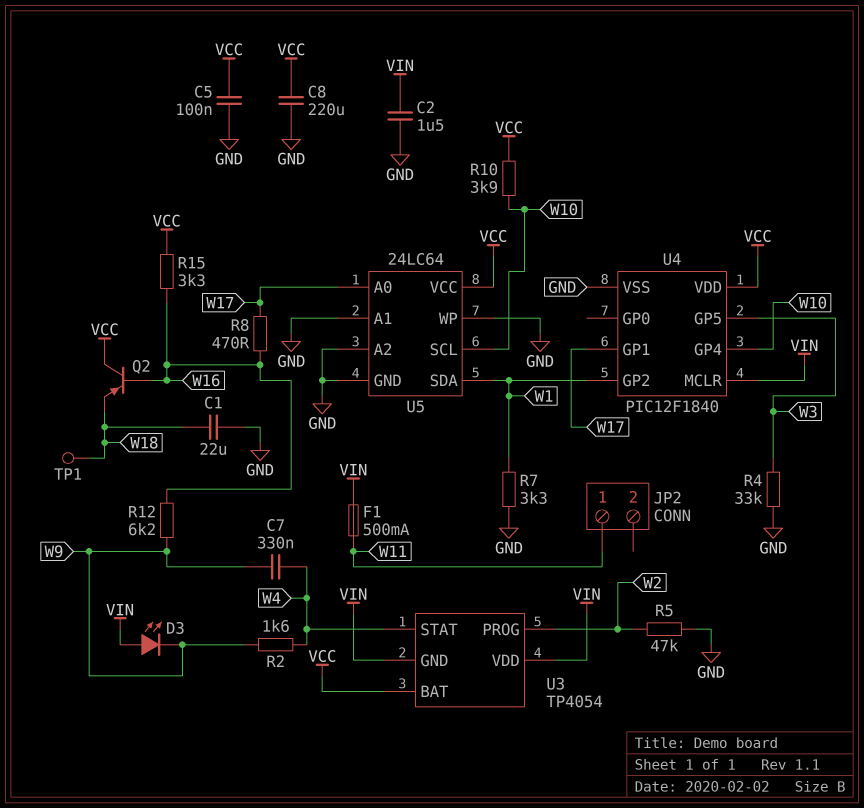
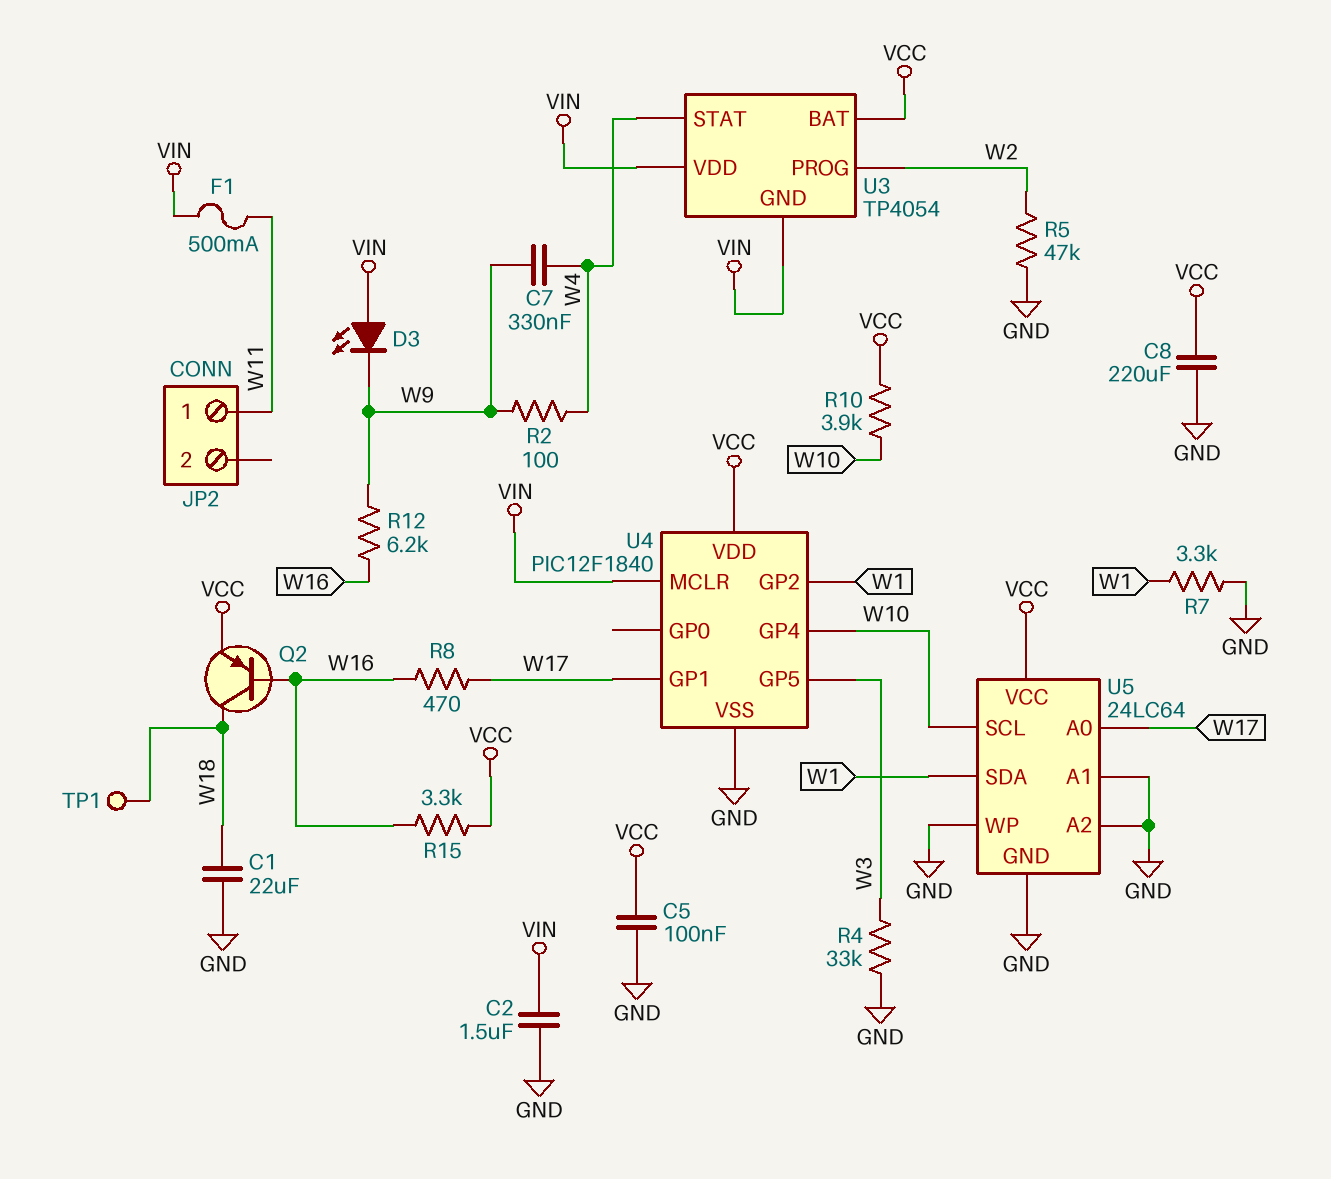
Q2: PNP (B W16, C VCC, E W18) -> PNP (B W16, C W18, E VCC)
R2: 1.6k (W4, W9) -> 100 (W4, W9)

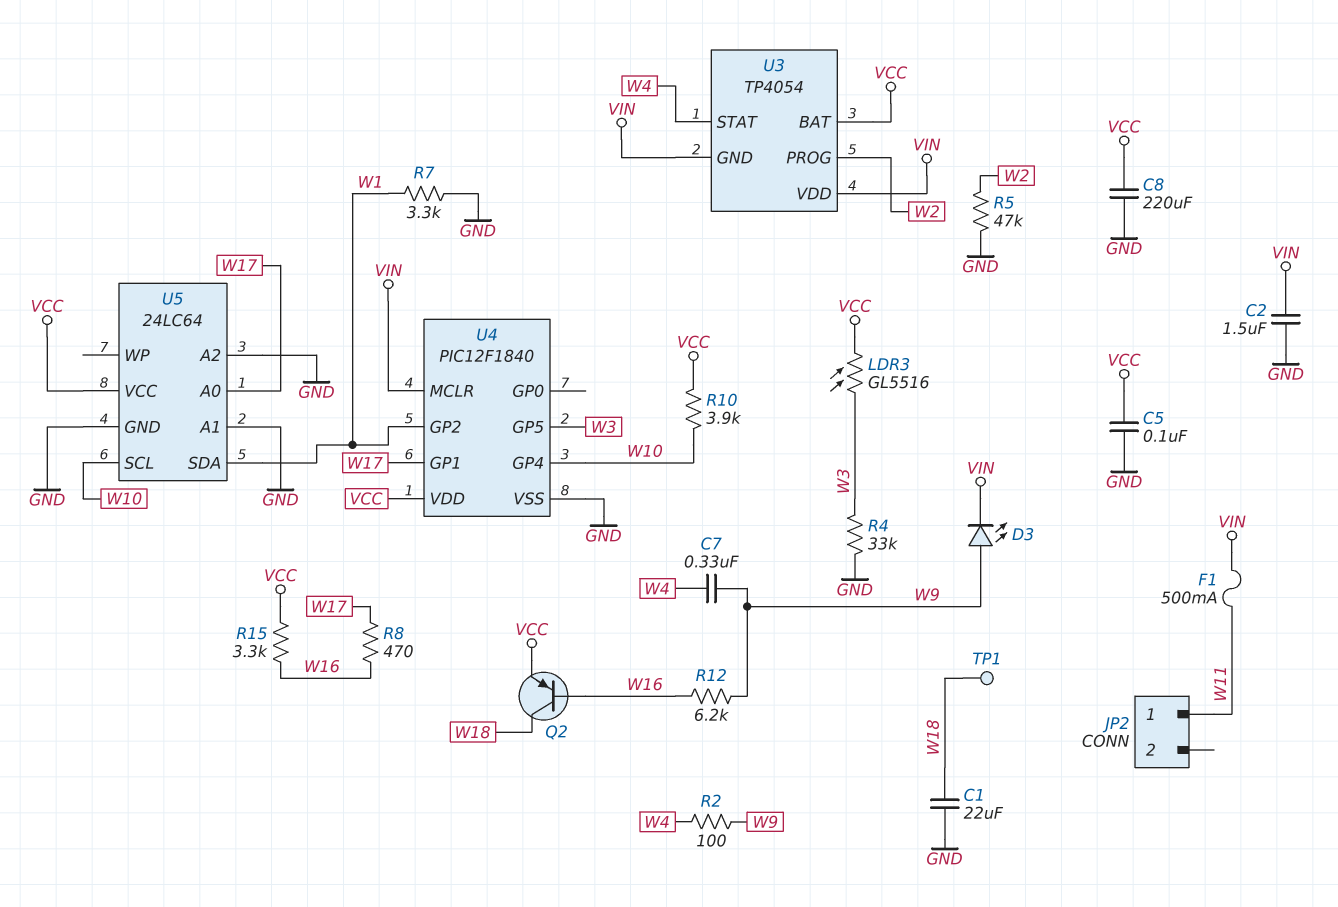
D3: LED (A VIN, K W9) -> LED (A W9, K VIN)
LDR3: none -> GL5516 (VCC, W3)
U5 pin WP: GND -> none

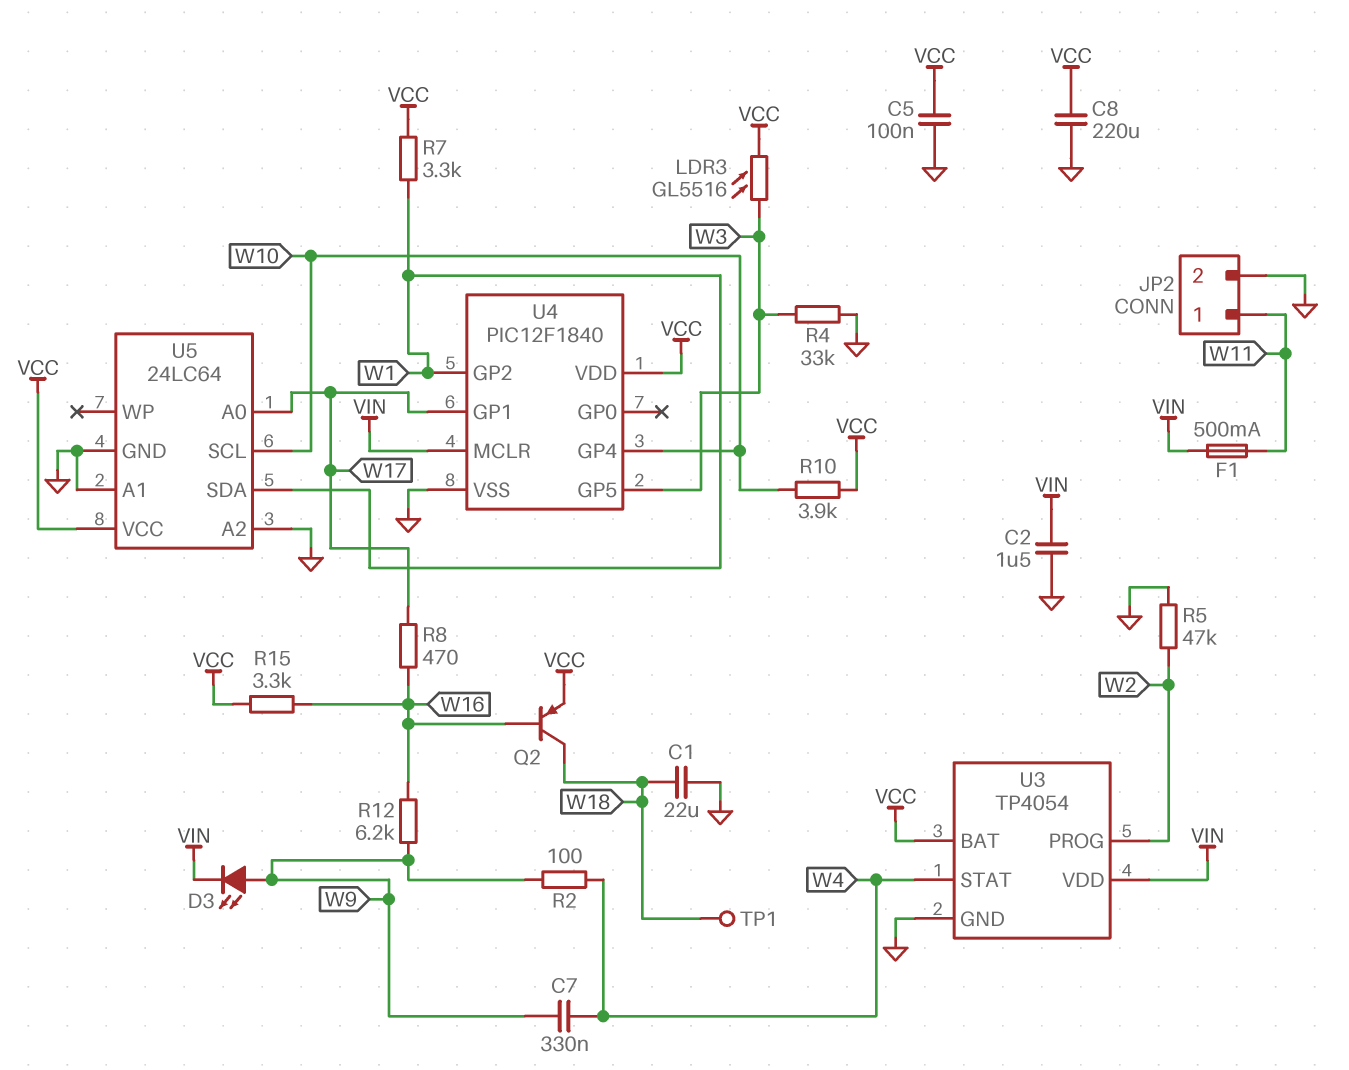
JP2 pin 2: none -> GND
R7: 3.3k (GND, W1) -> 3.3k (VCC, W1)
U3 pin GND: VIN -> GND

